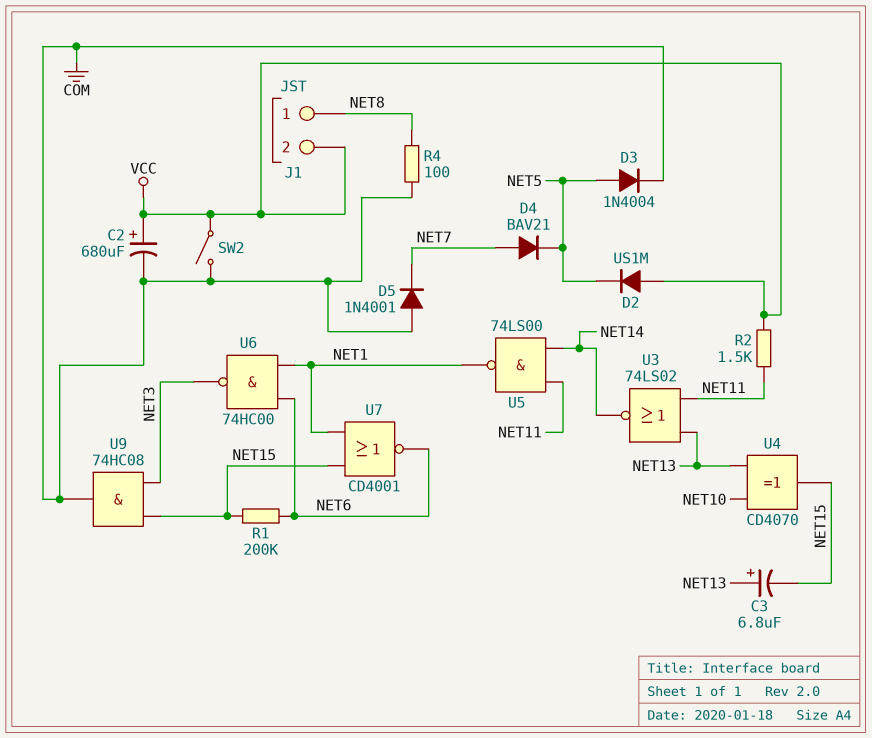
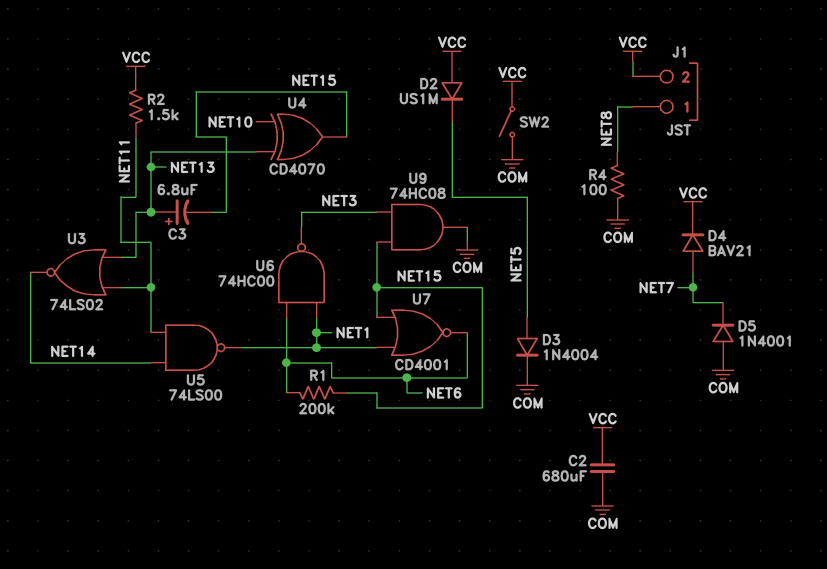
C2: 680uF (plus VCC, minus COM) -> 680uF (COM, VCC)
D4: diode BAV21 (A NET7, K NET5) -> diode BAV21 (A NET7, K VCC)

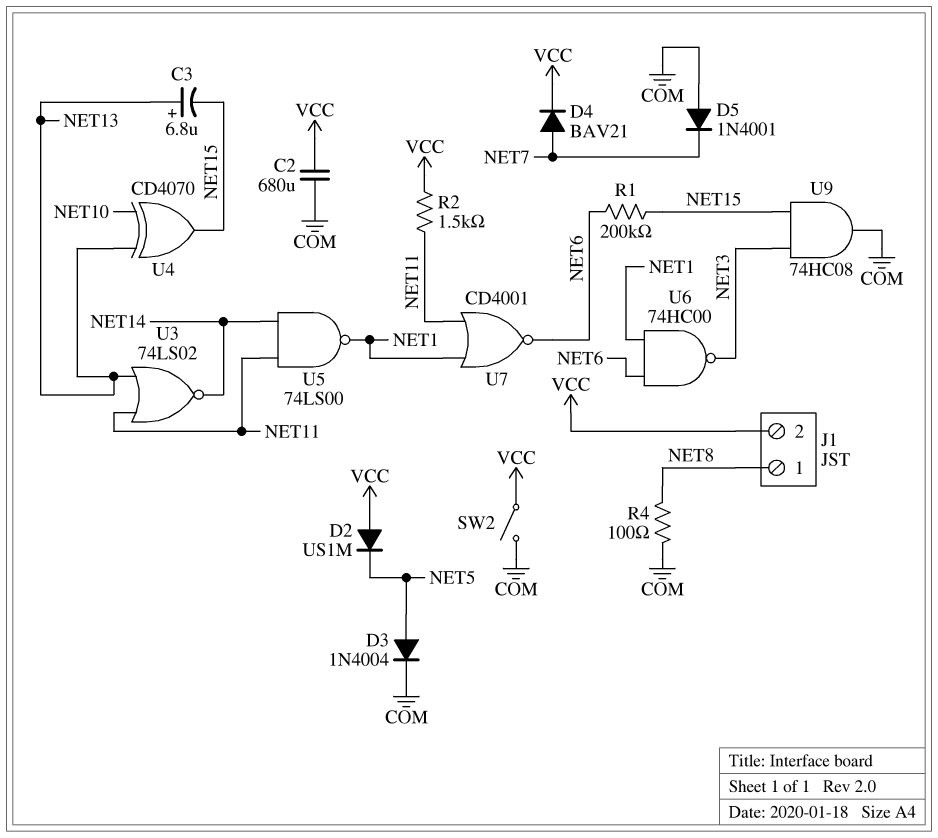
U7: NOR CD4001 (in NET1, in NET15, out NET6) -> NOR CD4001 (in NET1, in NET11, out NET6)

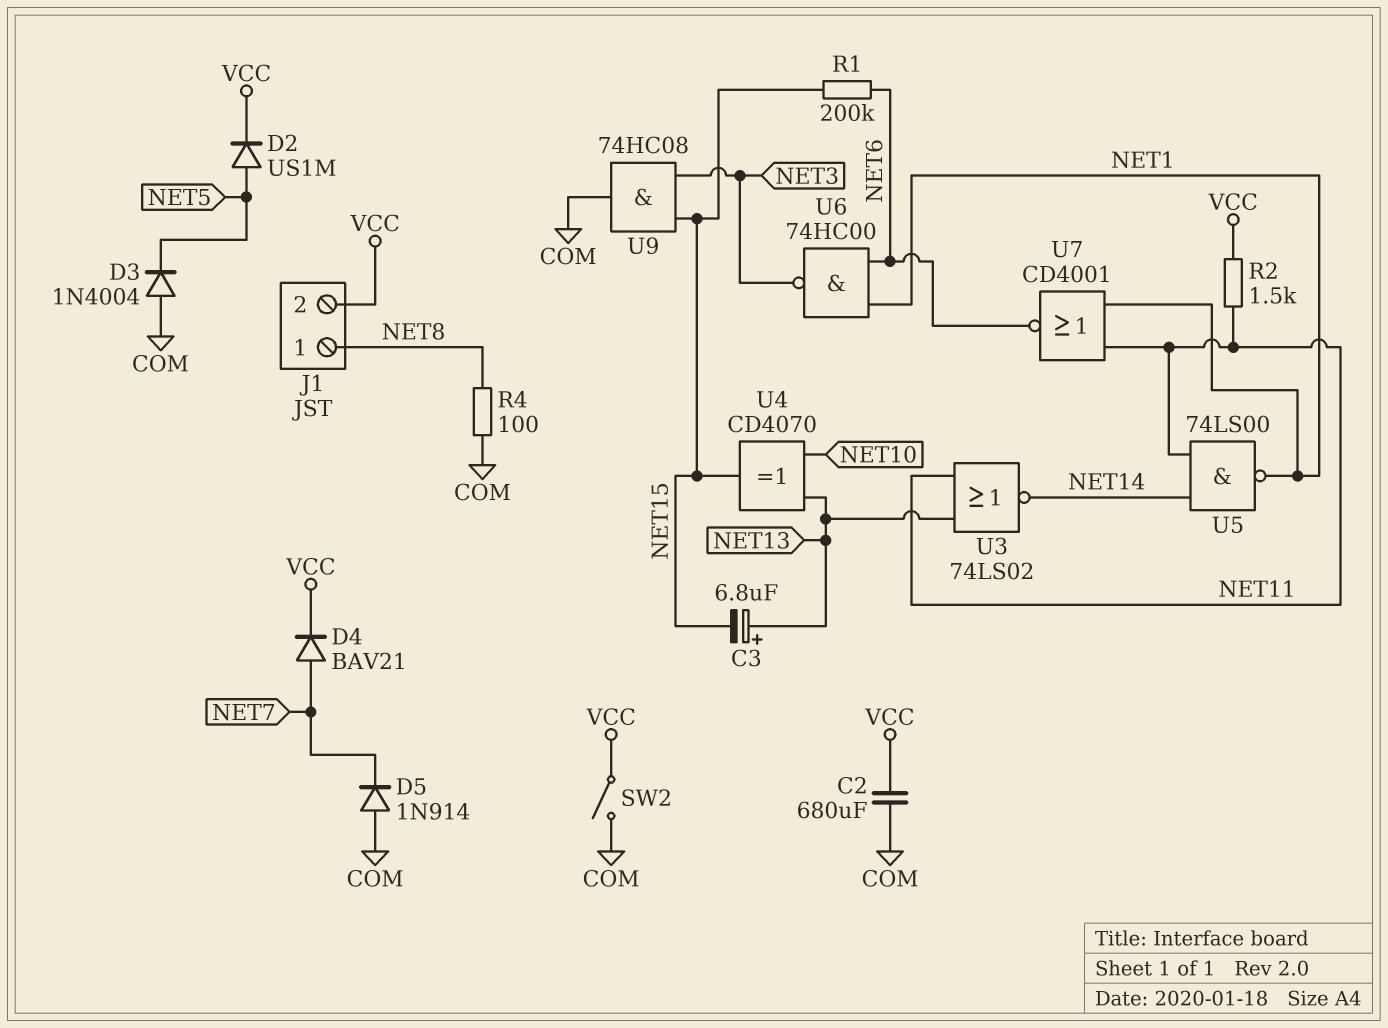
D2: diode US1M (A VCC, K NET5) -> diode US1M (A NET5, K VCC)
D3: diode 1N4004 (A NET5, K COM) -> diode 1N4004 (A COM, K NET5)
D5: diode 1N4001 (A COM, K NET7) -> diode 1N914 (A COM, K NET7)

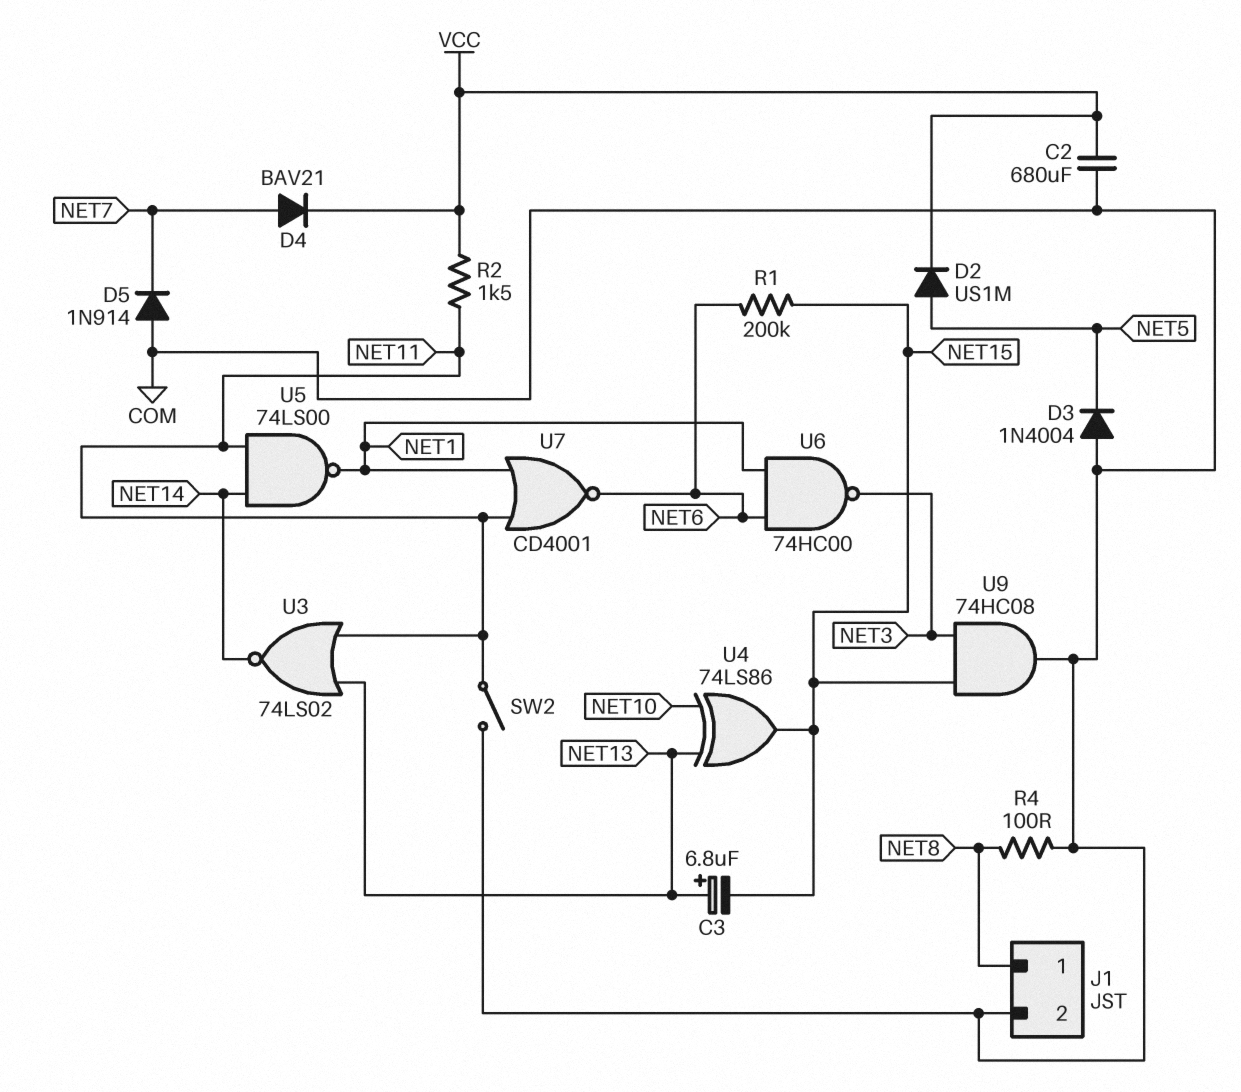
J1 pin 2: VCC -> COM
SW2: switch (COM, VCC) -> switch (COM, NET11)
U4: XOR CD4070 (in NET10, in NET13, out NET15) -> XOR 74LS86 (in NET10, in NET13, out NET15)

